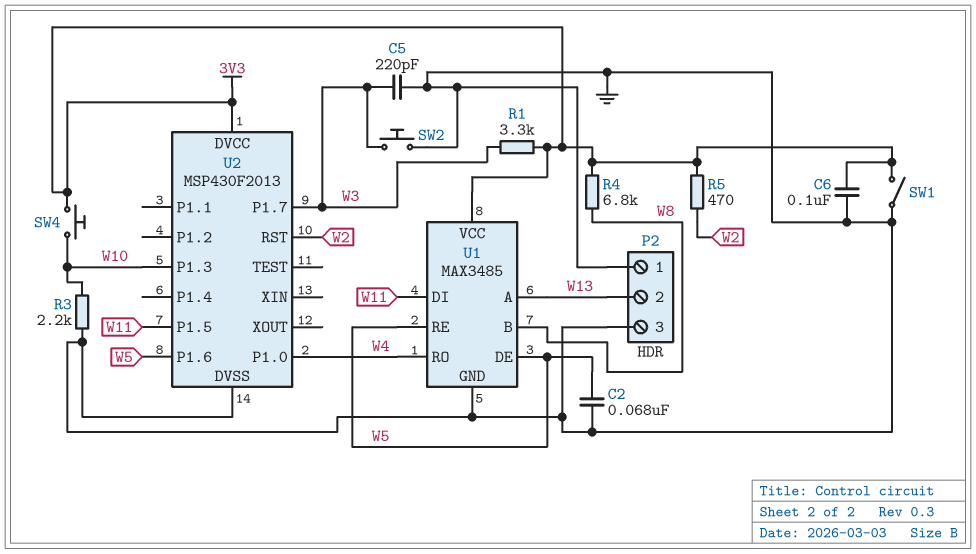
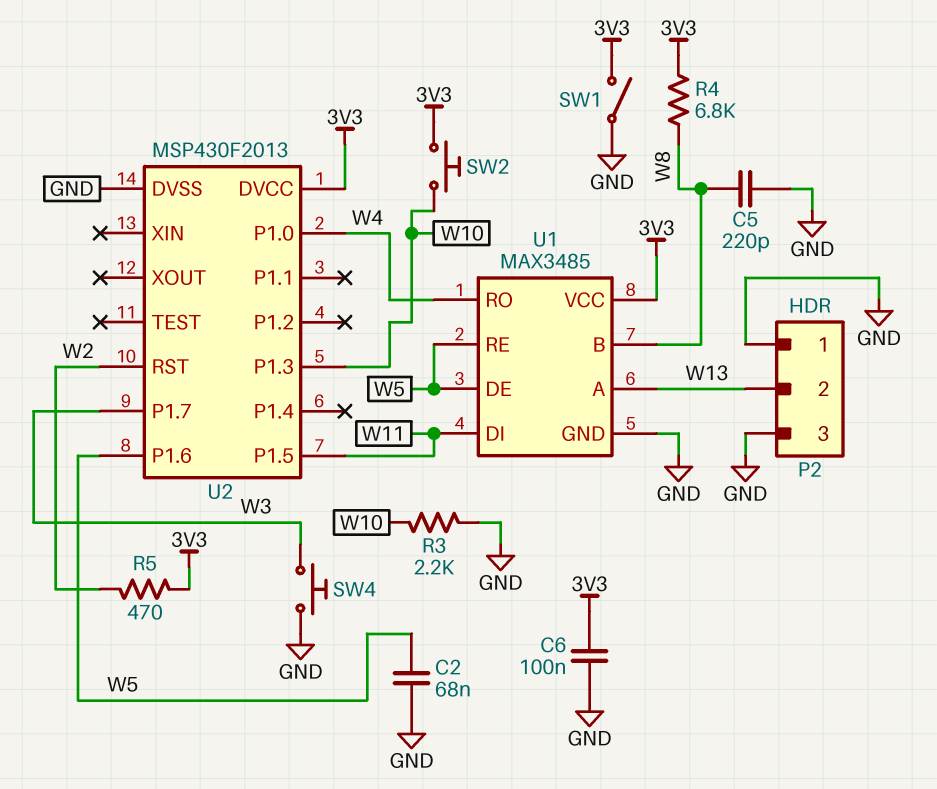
C5: 220pF (GND, W3) -> 220pF (GND, W8)
R1: 3.3k (3V3, W3) -> none
SW2: button (GND, W3) -> button (3V3, W10)
SW4: button (3V3, W10) -> button (GND, W3)

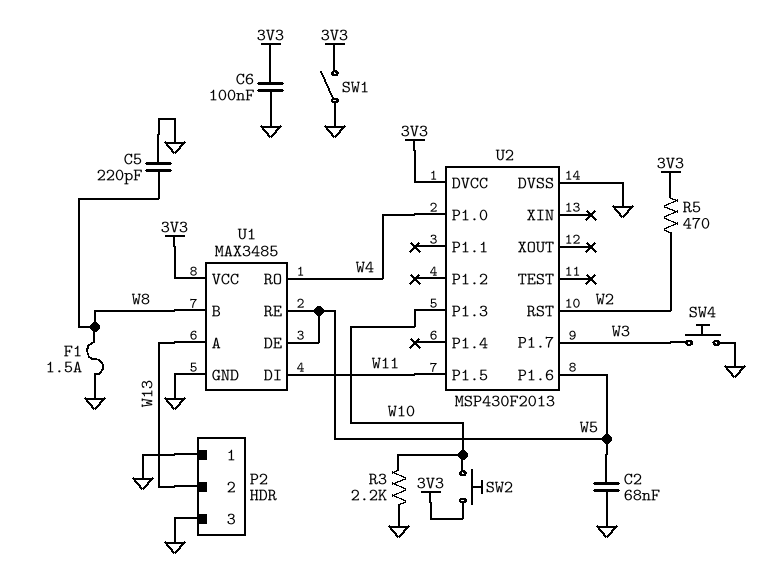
F1: none -> 1.5A (GND, W8)
R4: 6.8k (3V3, W8) -> none

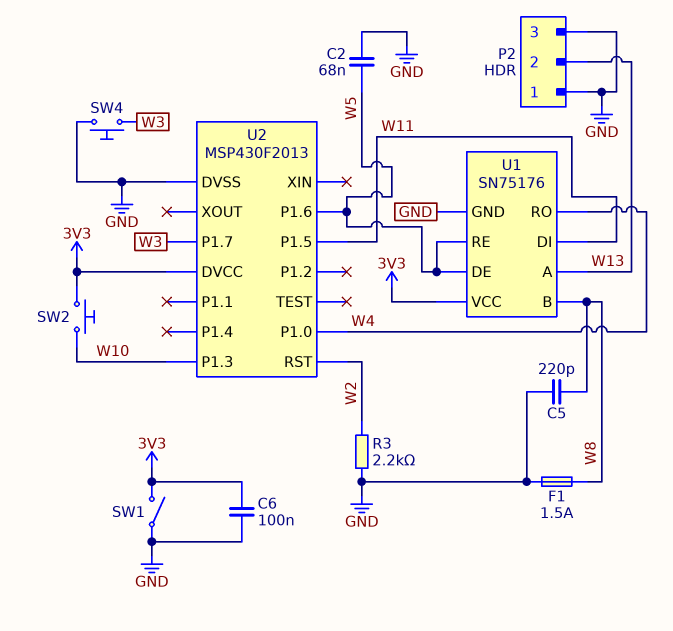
R3: 2.2k (GND, W10) -> 2.2k (GND, W2)
R5: 470 (3V3, W2) -> none
U1: MAX3485 -> SN75176

